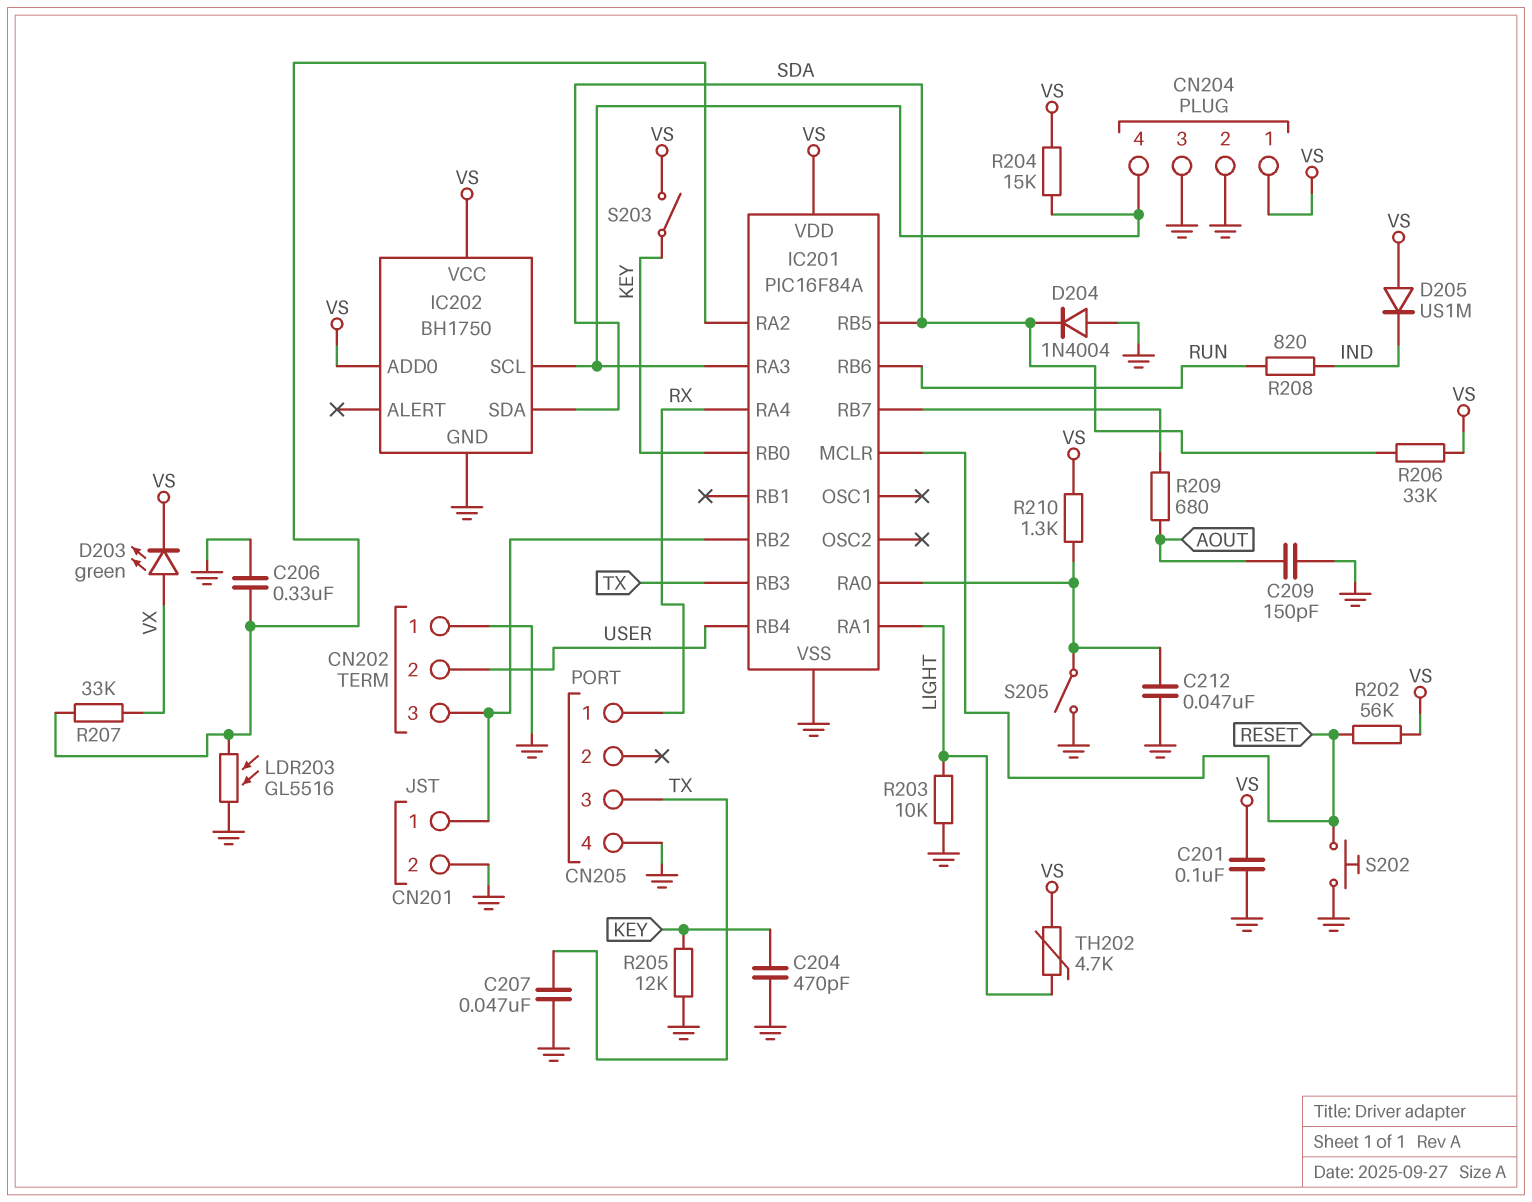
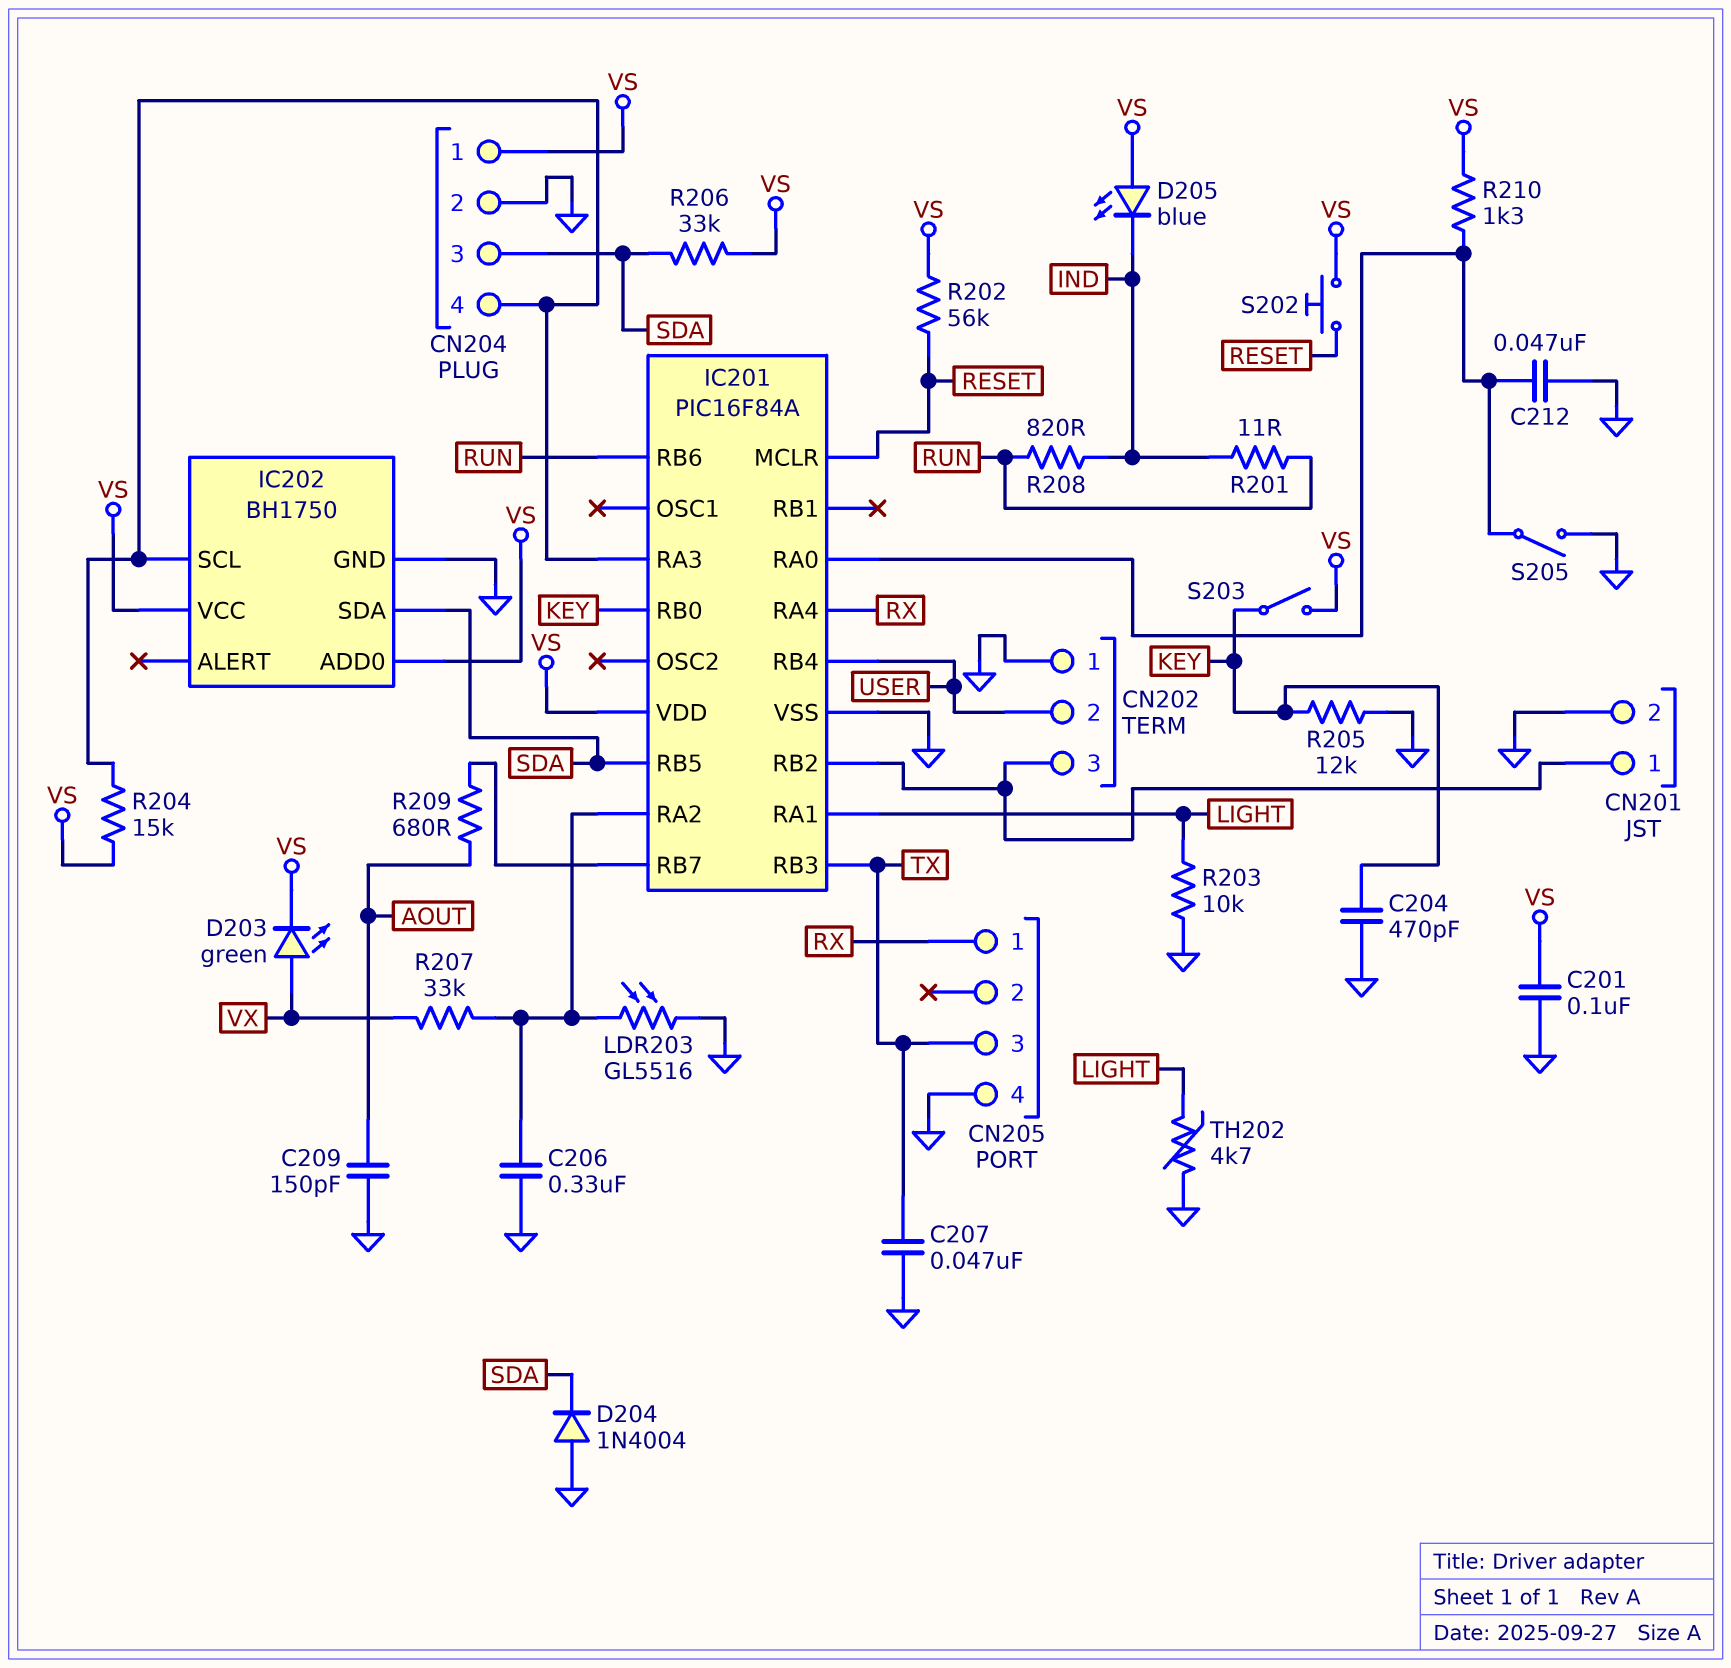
CN204 pin 3: GND -> SDA
D205: diode US1M (A VS, K IND) -> LED blue (A VS, K IND)
R201: none -> 11 (IND, RUN)
S202: button (GND, RESET) -> button (RESET, VS)
TH202: 4.7k (LIGHT, VS) -> 4.7k (GND, LIGHT)

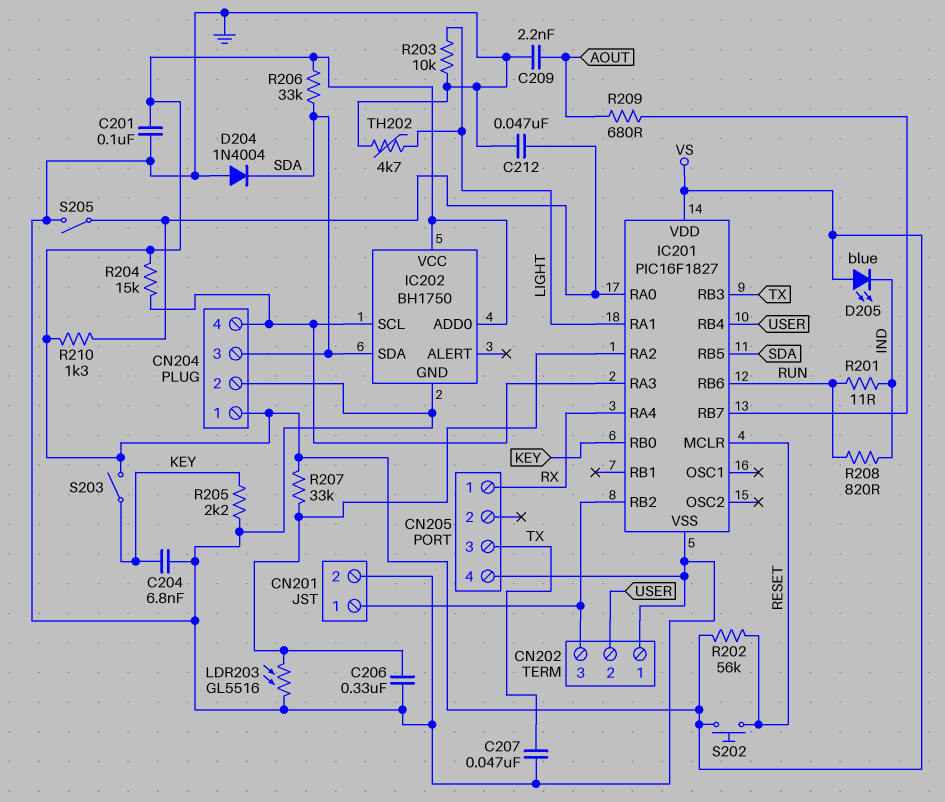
C204: 470pF (GND, KEY) -> 6.8nF (GND, KEY)
C209: 150pF (AOUT, GND) -> 2.2nF (AOUT, GND)
D203: LED green (A VX, K VS) -> none
IC201: PIC16F84A -> PIC16F1827
R205: 12k (GND, KEY) -> 2.2k (GND, KEY)
R207: 33k (IC201/RA2, VX) -> 33k (IC201/RA2, VS)

